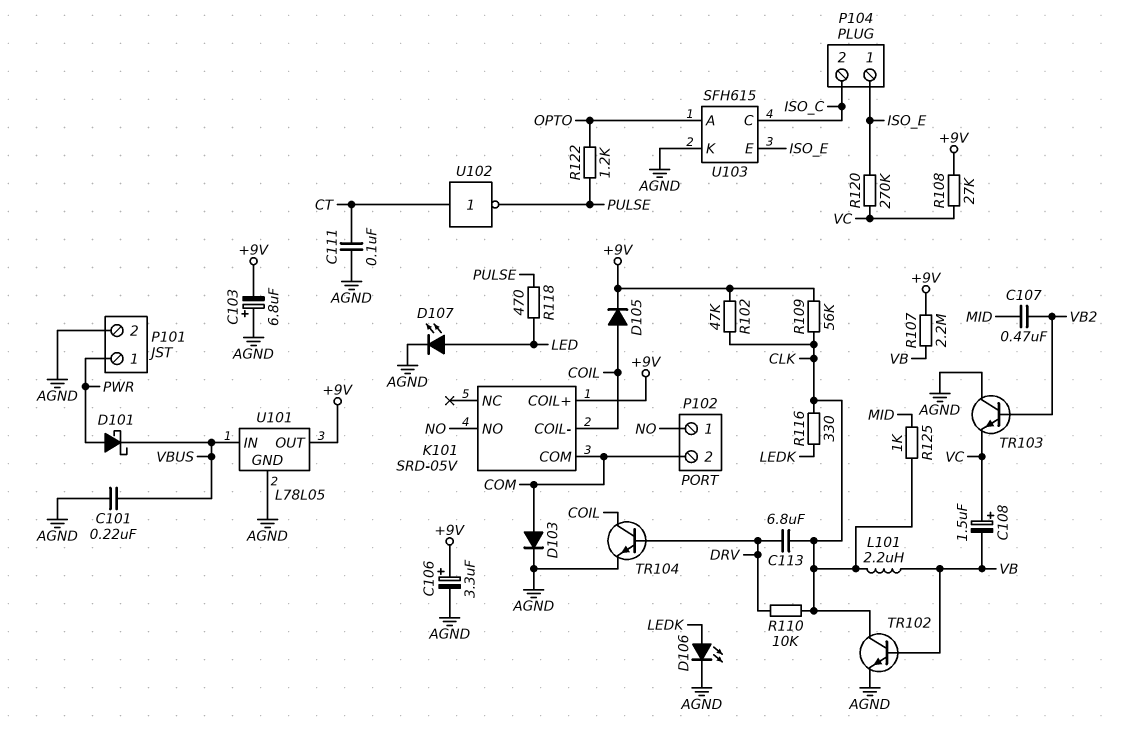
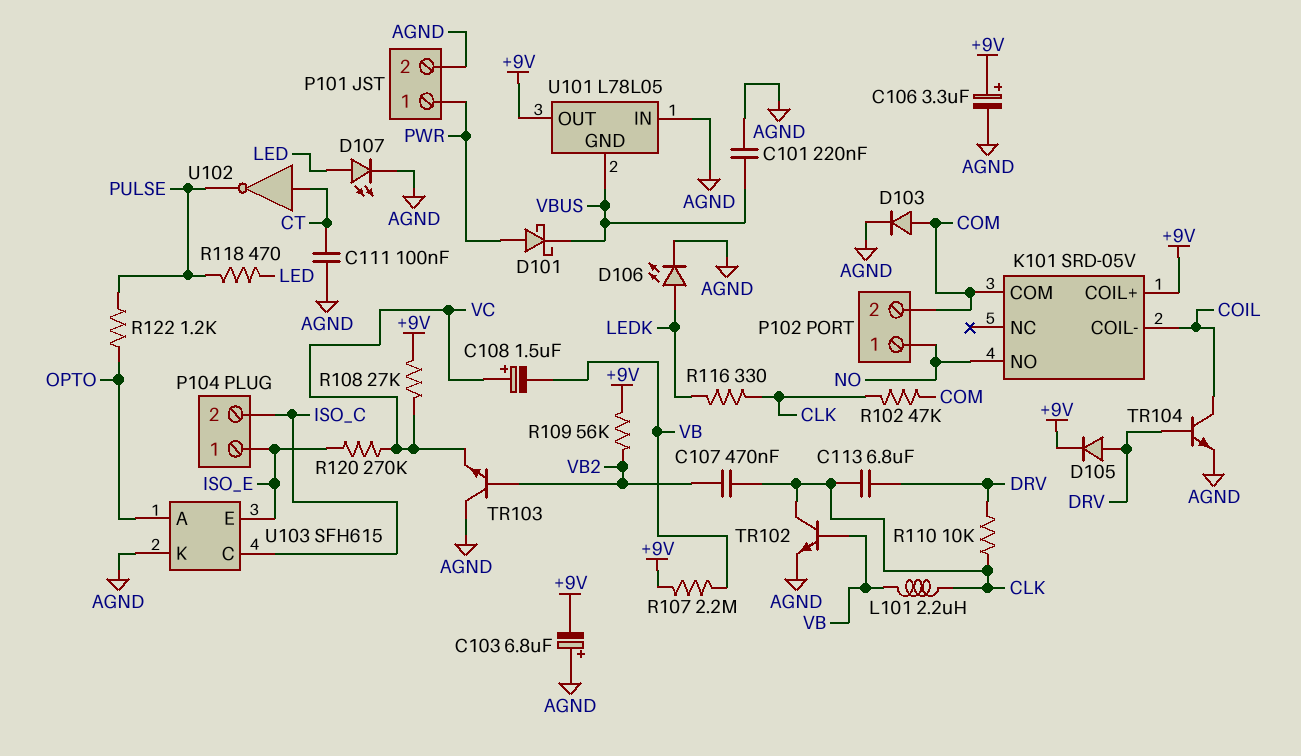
C107: 470nF (MID, VB2) -> 470nF (CLK, VB2)
D105: diode (A COIL, K +9V) -> diode (A DRV, K +9V)
R102: 47k (+9V, CLK) -> 47k (CLK, COM)
R109: 56k (+9V, CLK) -> 56k (+9V, VB2)
R125: 1k (CLK, MID) -> none
U101 pin GND: AGND -> VBUS
U101 pin IN: VBUS -> AGND

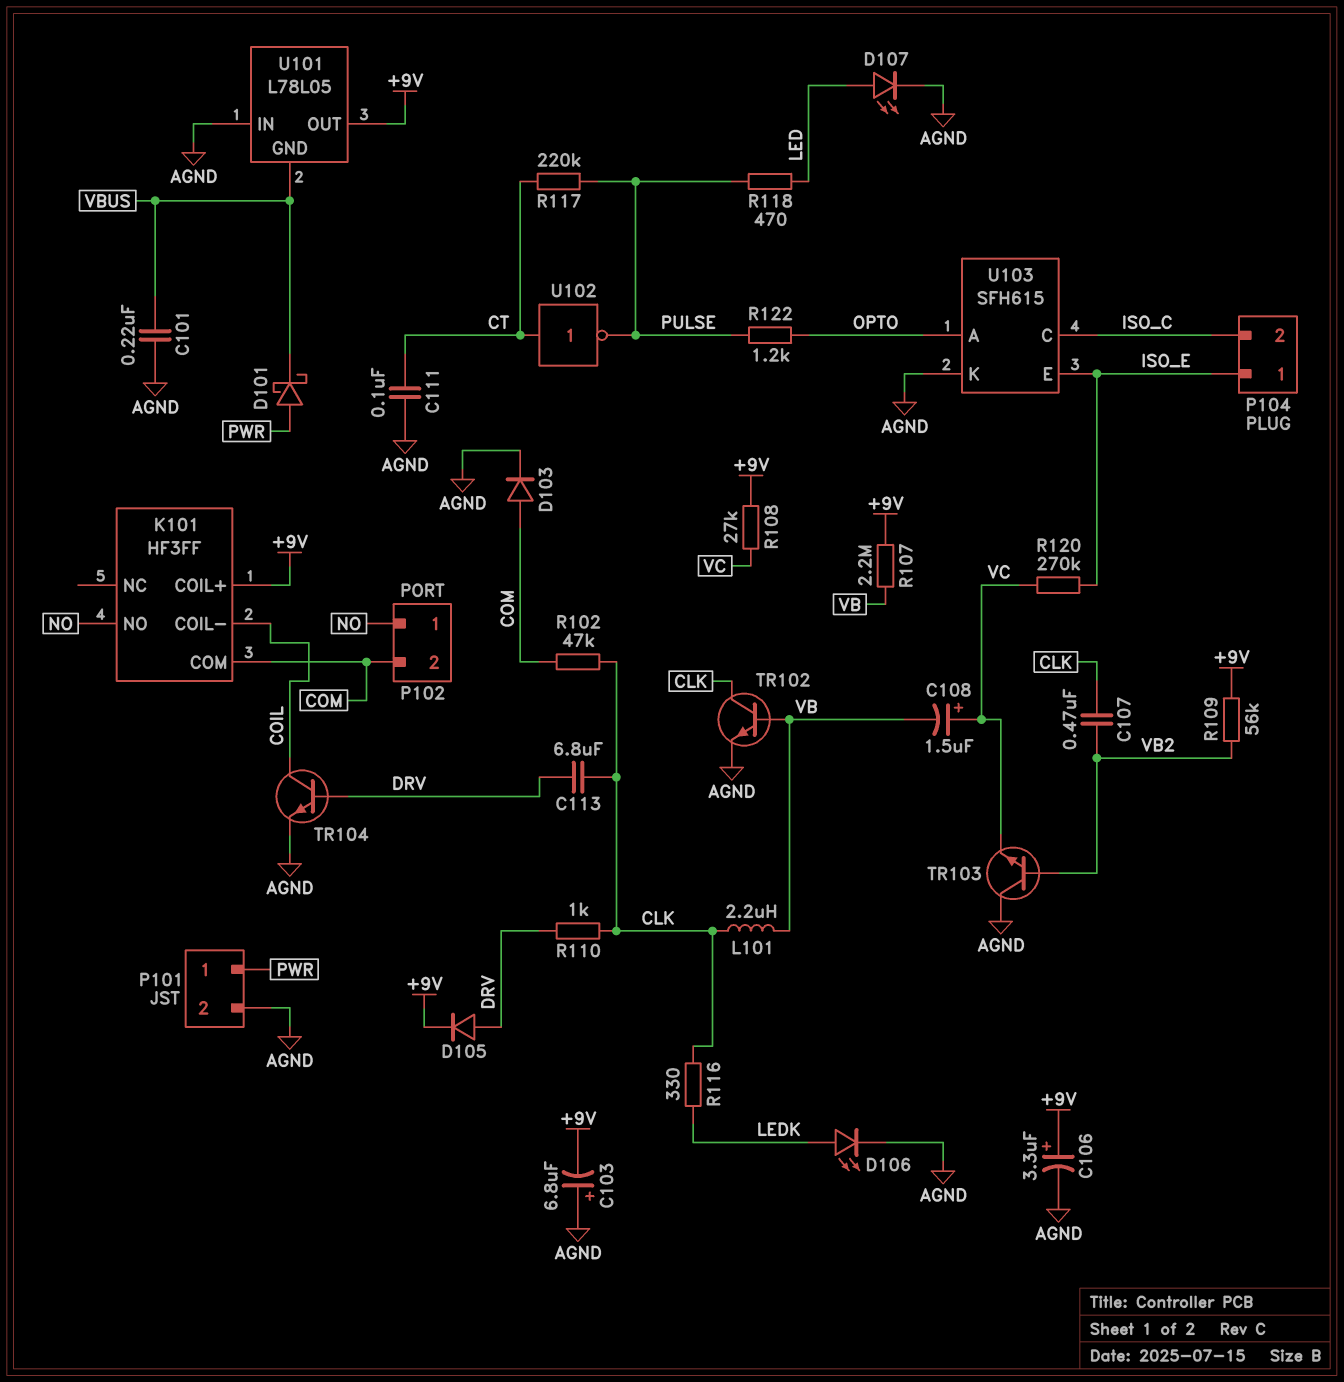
K101: SRD-05V -> HF3FF
R110: 10k (CLK, DRV) -> 1k (CLK, DRV)
R117: none -> 220k (CT, PULSE)

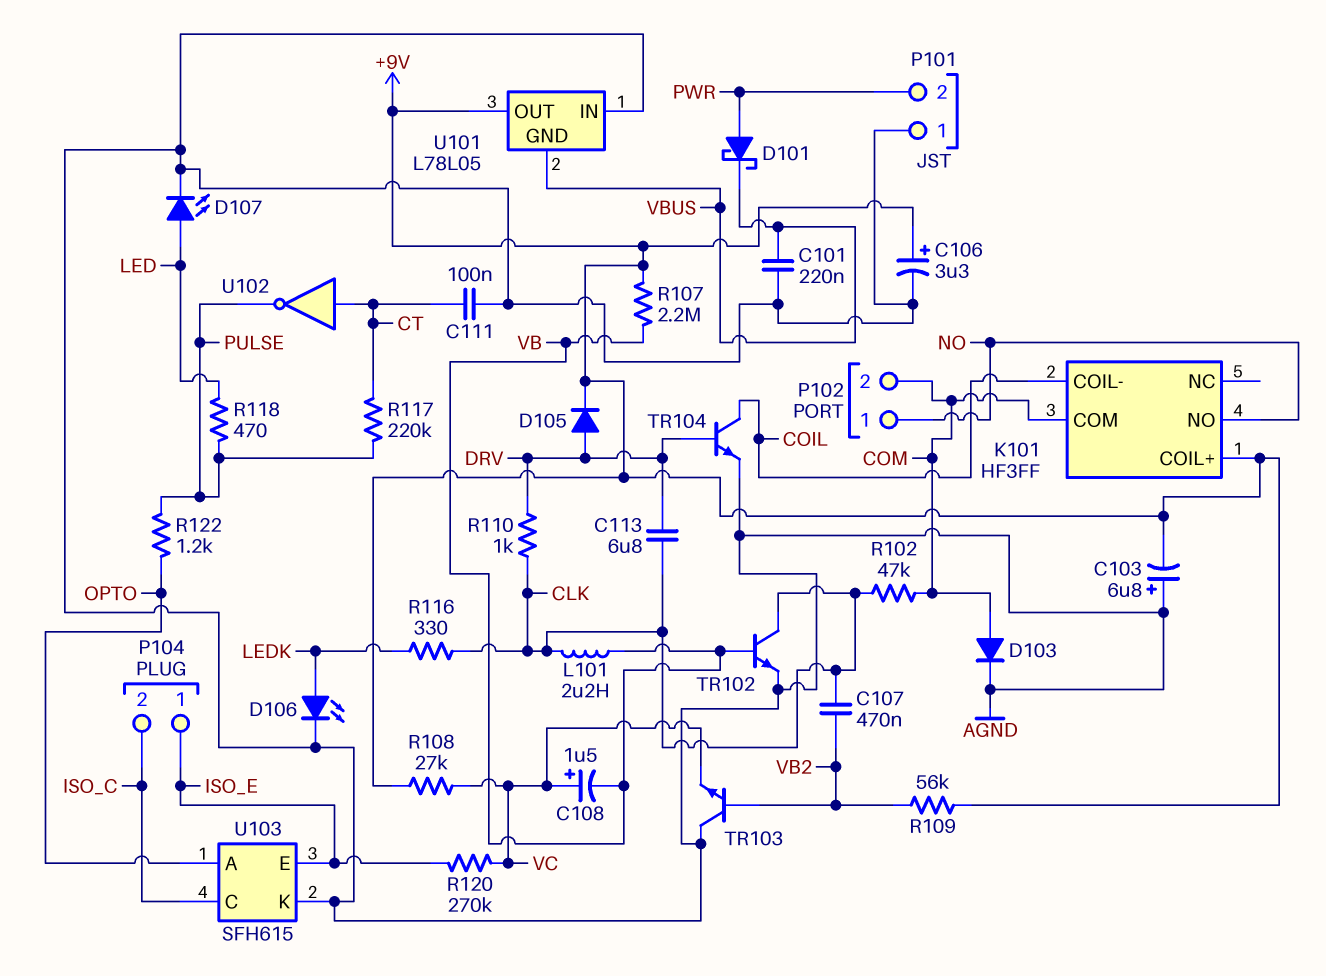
P101 pin 1: PWR -> AGND
P101 pin 2: AGND -> PWR

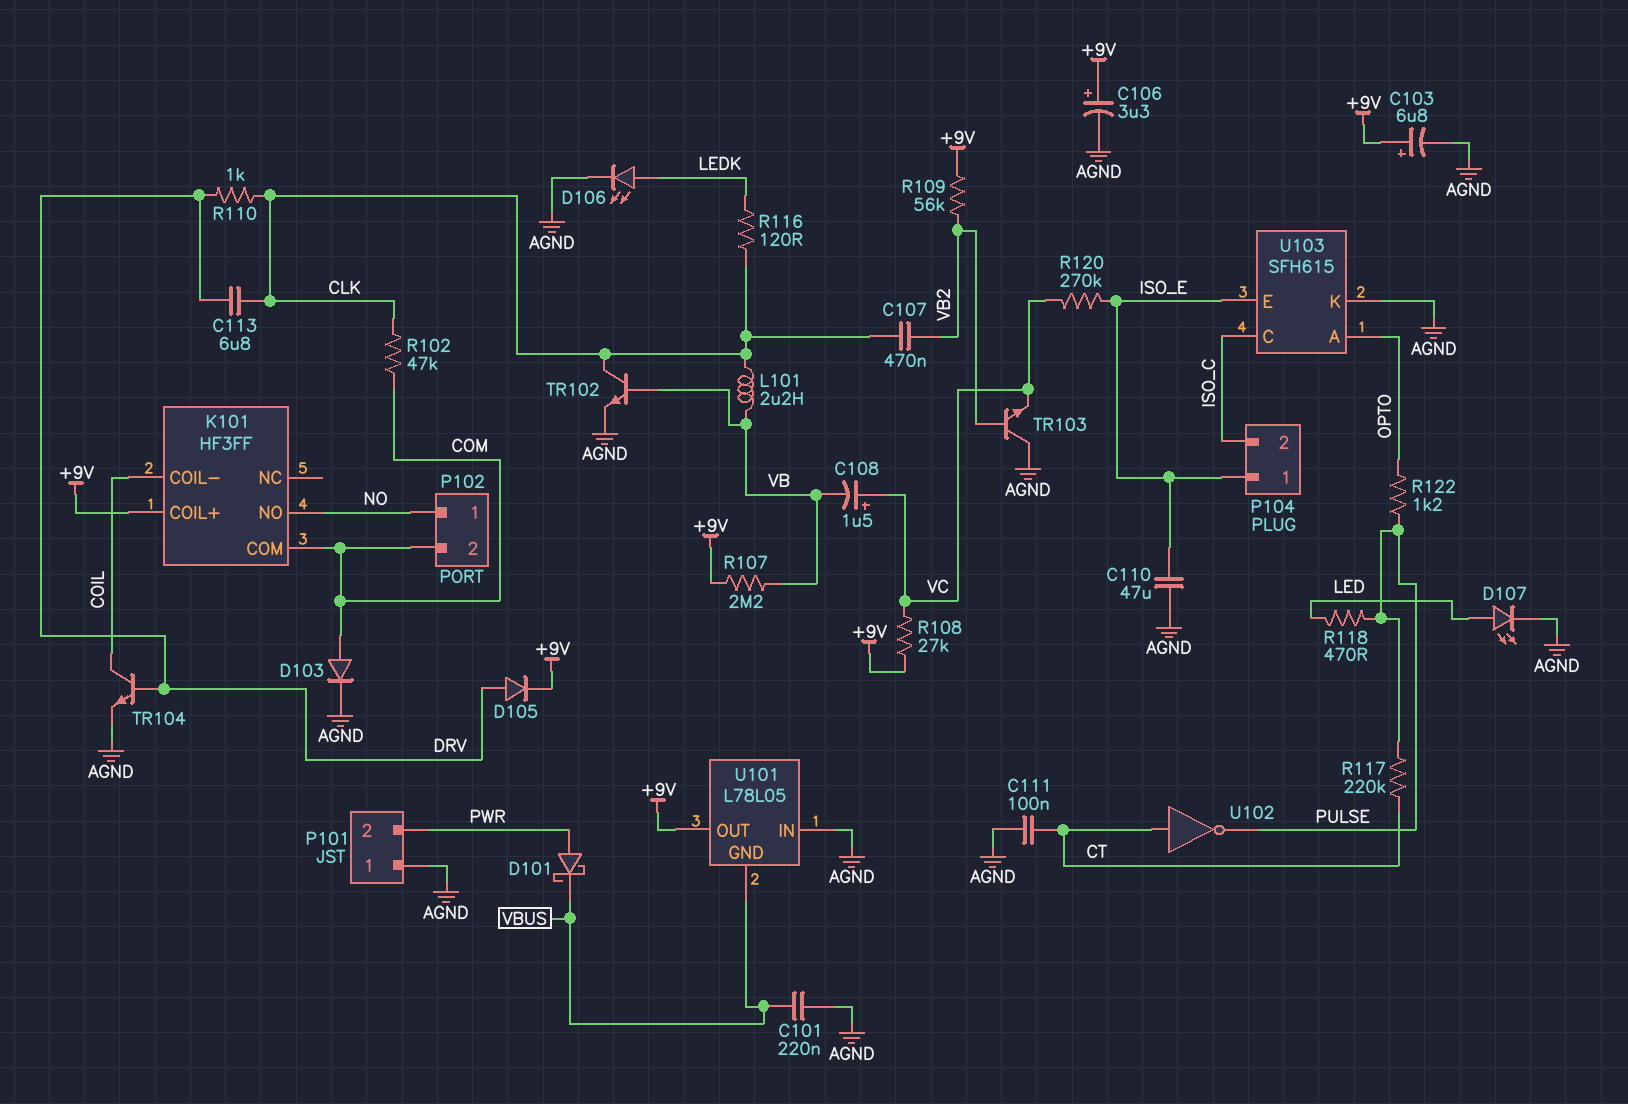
C103: 6.8uF (plus AGND, minus +9V) -> 6.8uF (plus +9V, minus AGND)
C110: none -> 47uF (AGND, ISO_E)
R116: 330 (CLK, LEDK) -> 120 (CLK, LEDK)

